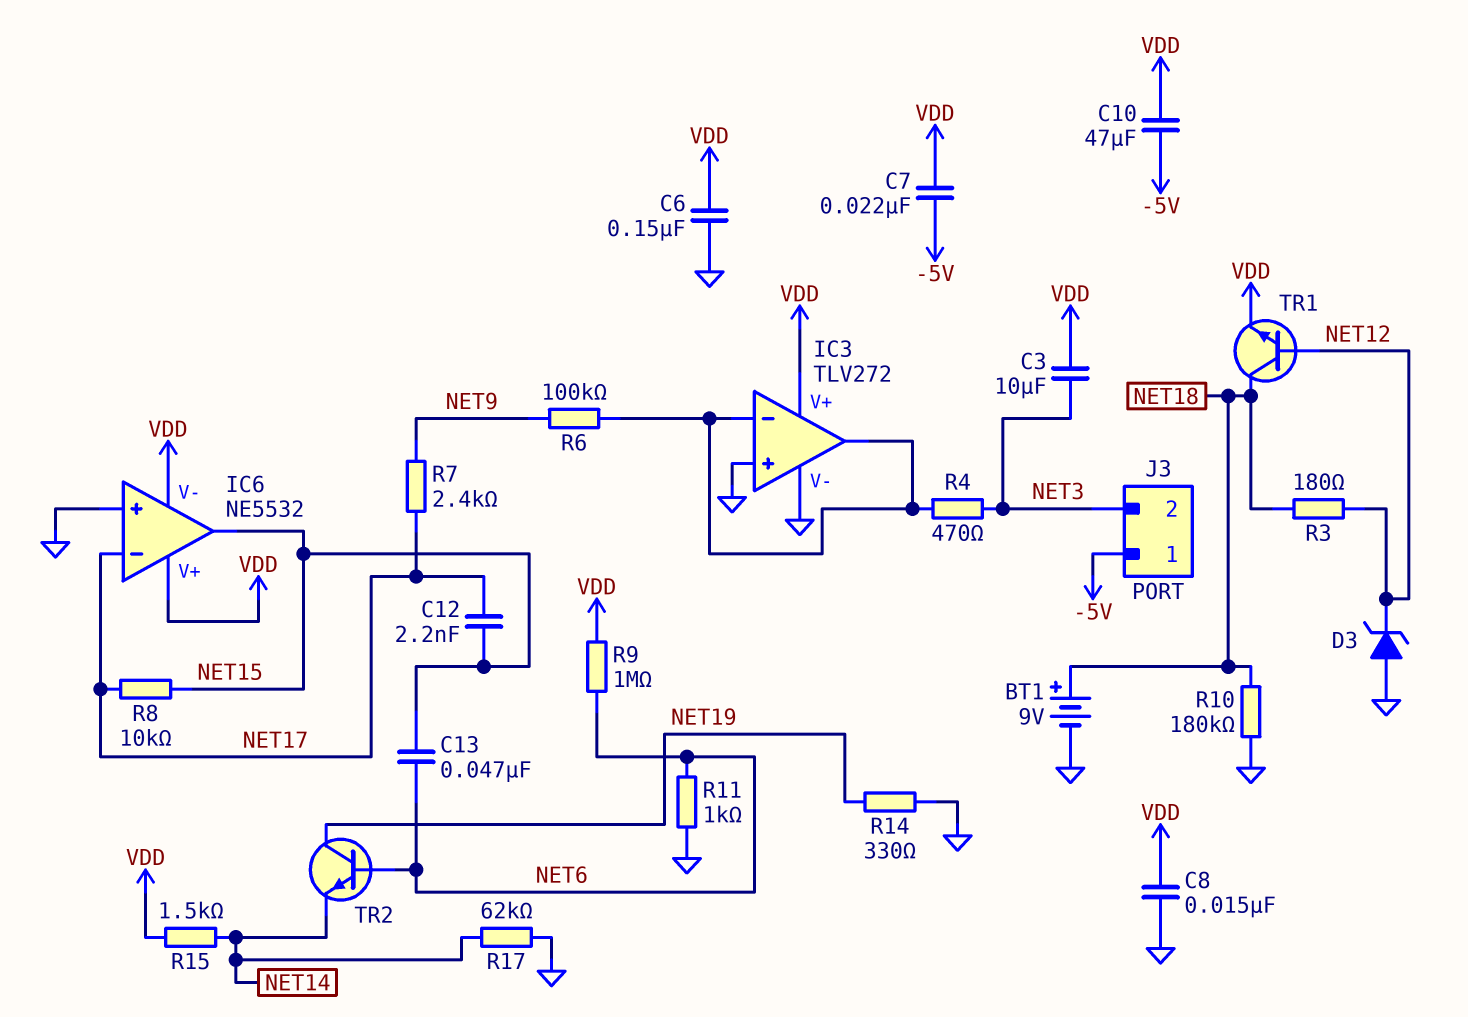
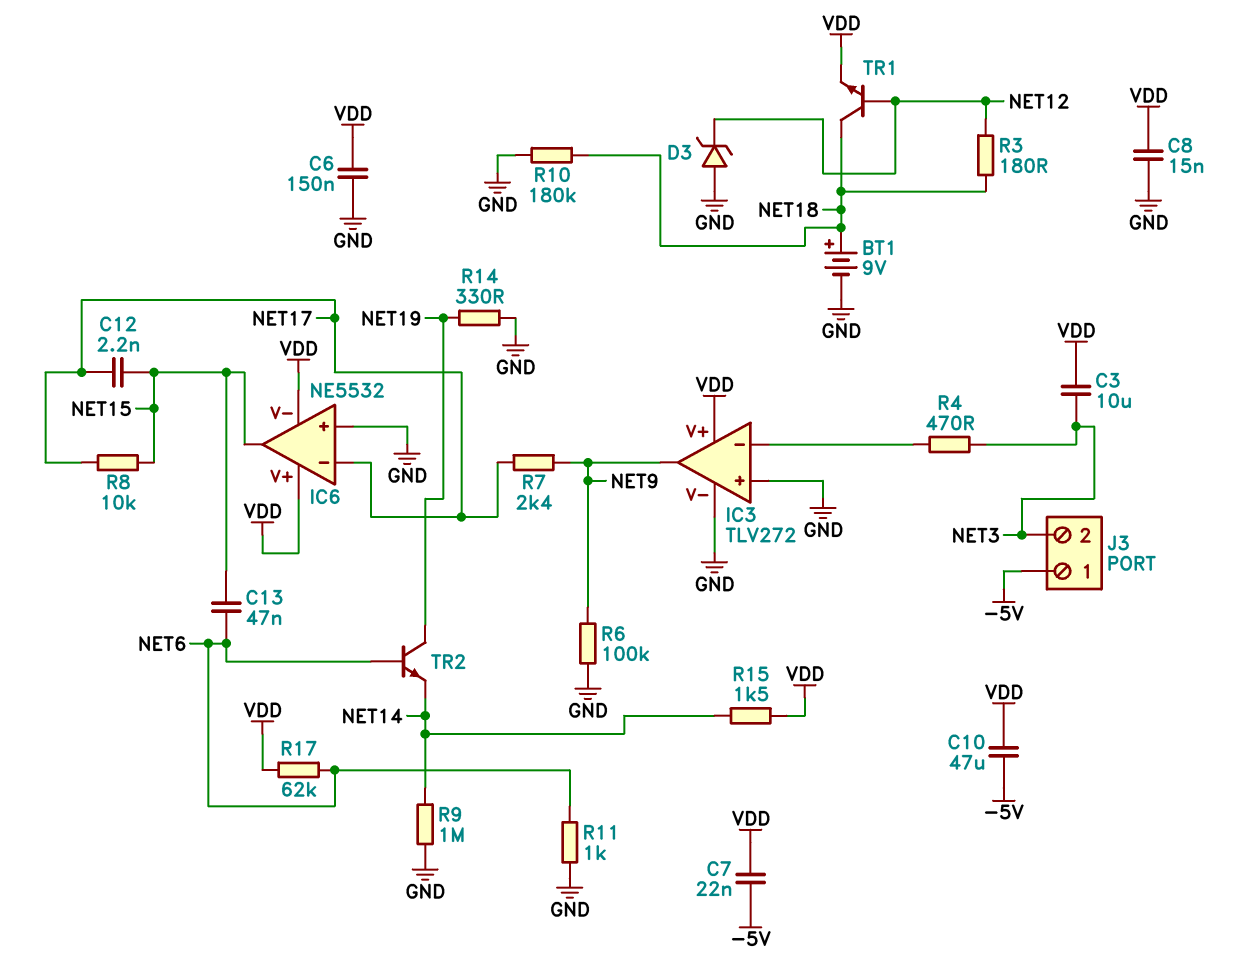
IC3 pin out: IC3/in- -> NET9
R6: 100k (IC3/in-, NET9) -> 100k (GND, NET9)
R9: 1M (NET6, VDD) -> 1M (GND, NET14)
R17: 62k (GND, NET14) -> 62k (NET6, VDD)

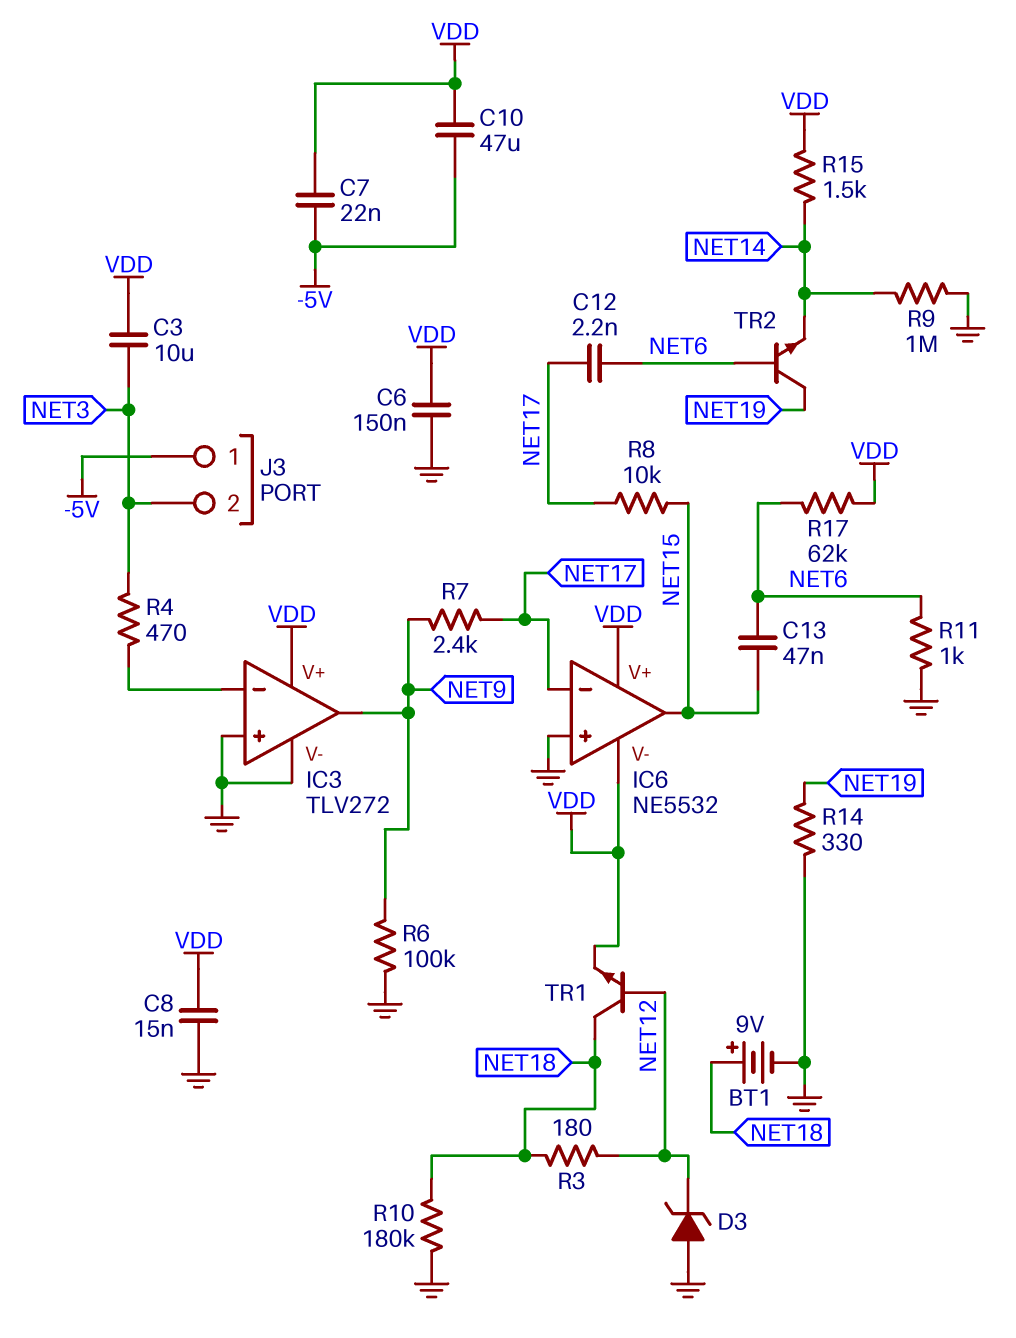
C12: 2.2nF (NET15, NET17) -> 2.2nF (NET6, NET17)

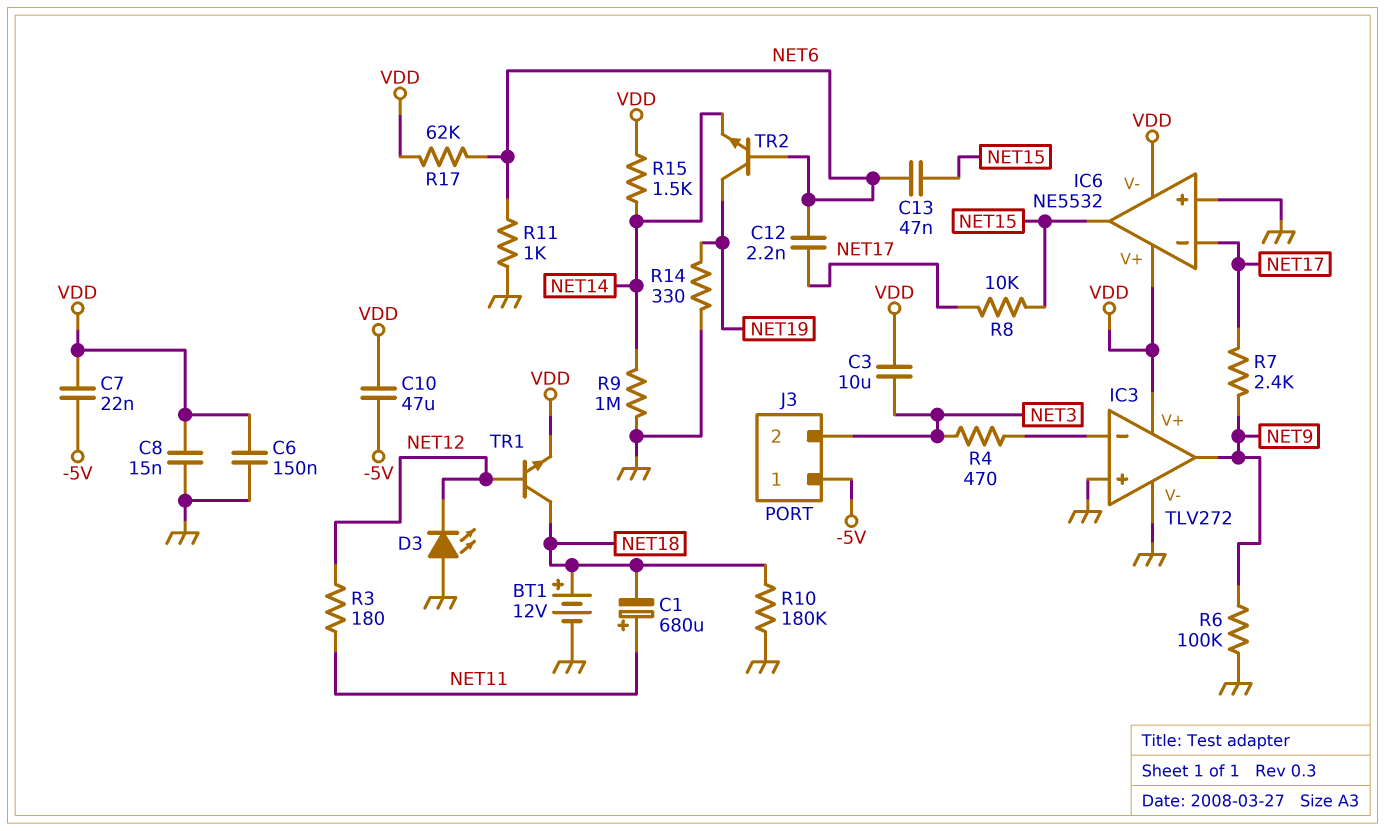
BT1: 9V (plus NET18, minus GND) -> 12V (plus NET18, minus GND)
C1: none -> 680uF (plus NET11, minus NET18)
D3: zener (A GND, K NET12) -> LED (A GND, K NET12)
R3: 180 (NET12, NET18) -> 180 (NET11, NET12)

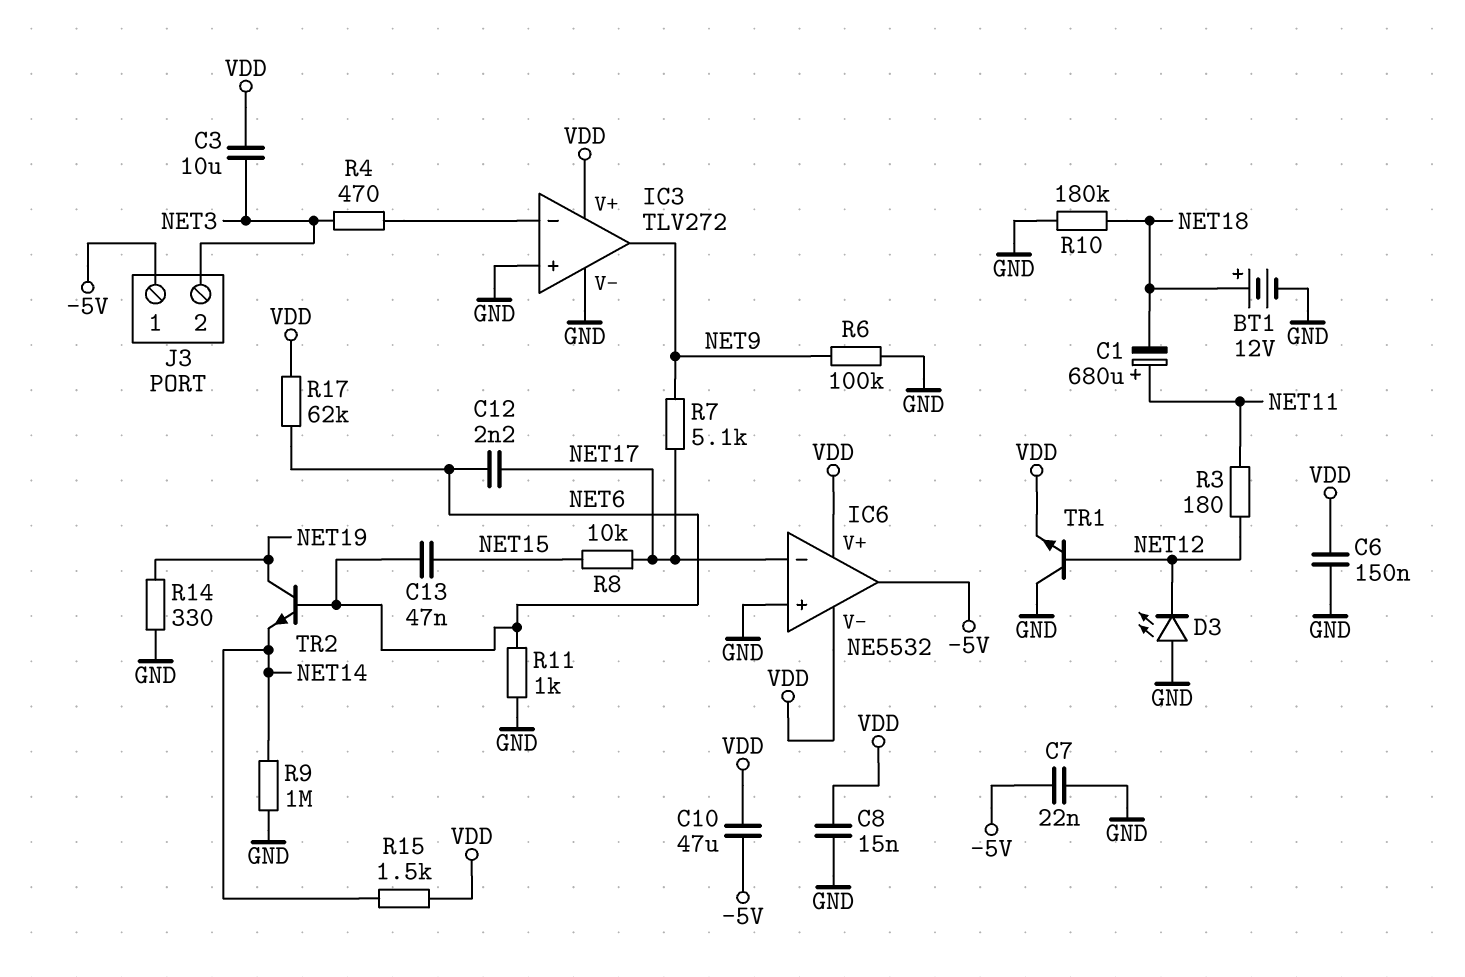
C7: 22nF (-5V, VDD) -> 22nF (-5V, GND)
IC6 pin out: NET15 -> -5V
R7: 2.4k (NET9, NET17) -> 5.1k (NET9, NET17)
TR1: NPN (B NET12, C NET18, E VDD) -> NPN (B NET12, C GND, E VDD)

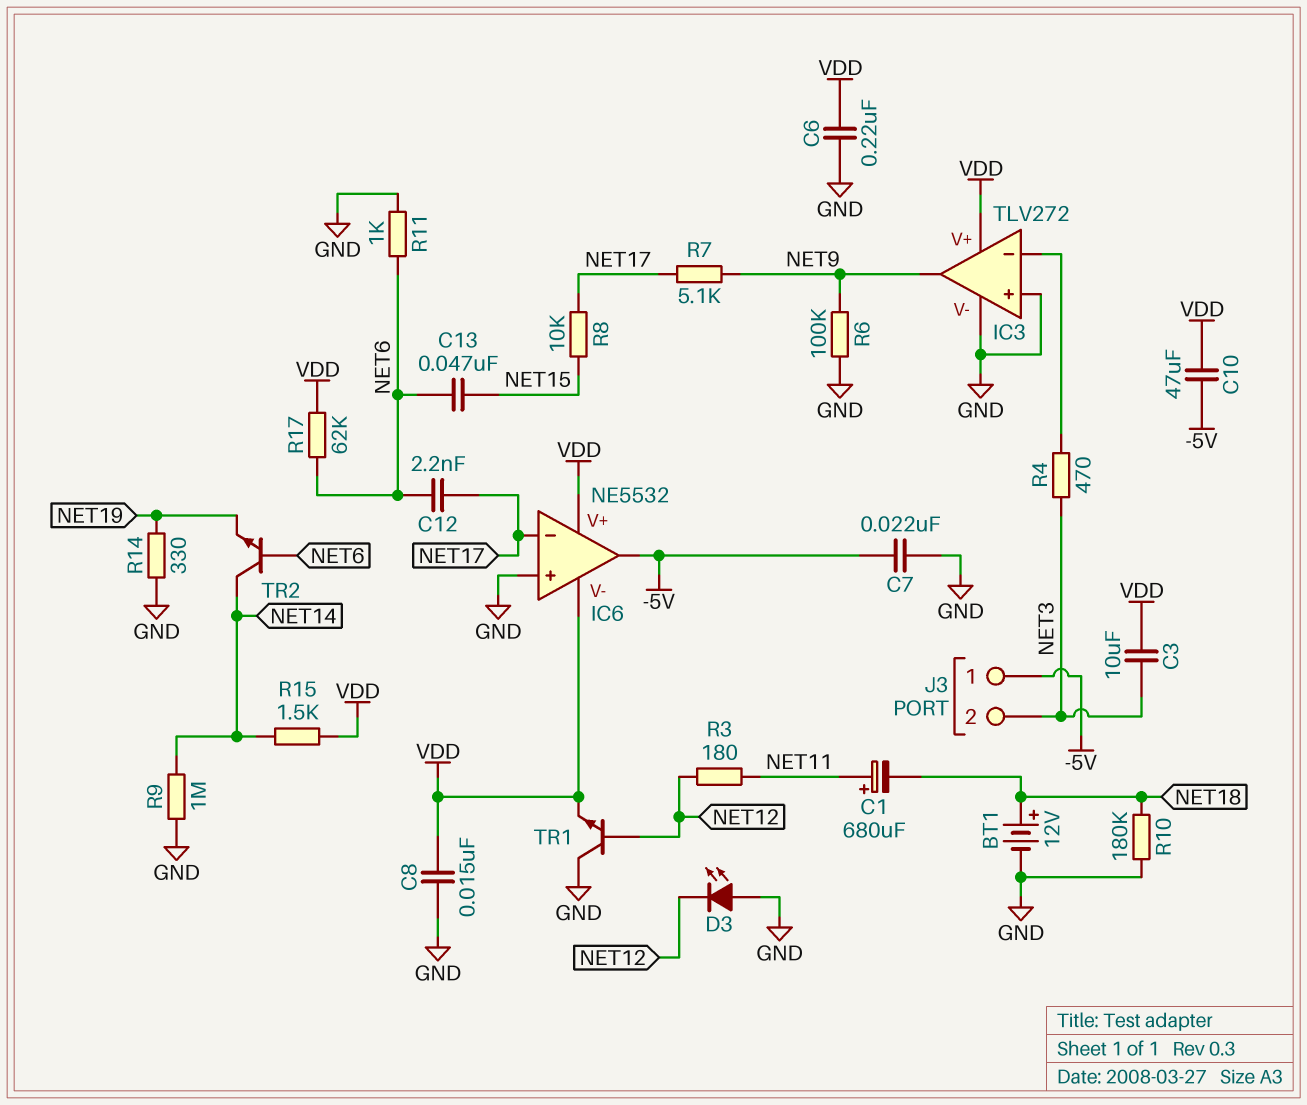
C6: 150nF (GND, VDD) -> 220nF (GND, VDD)
TR2: NPN (B NET6, C NET19, E NET14) -> NPN (B NET6, C NET14, E NET19)

